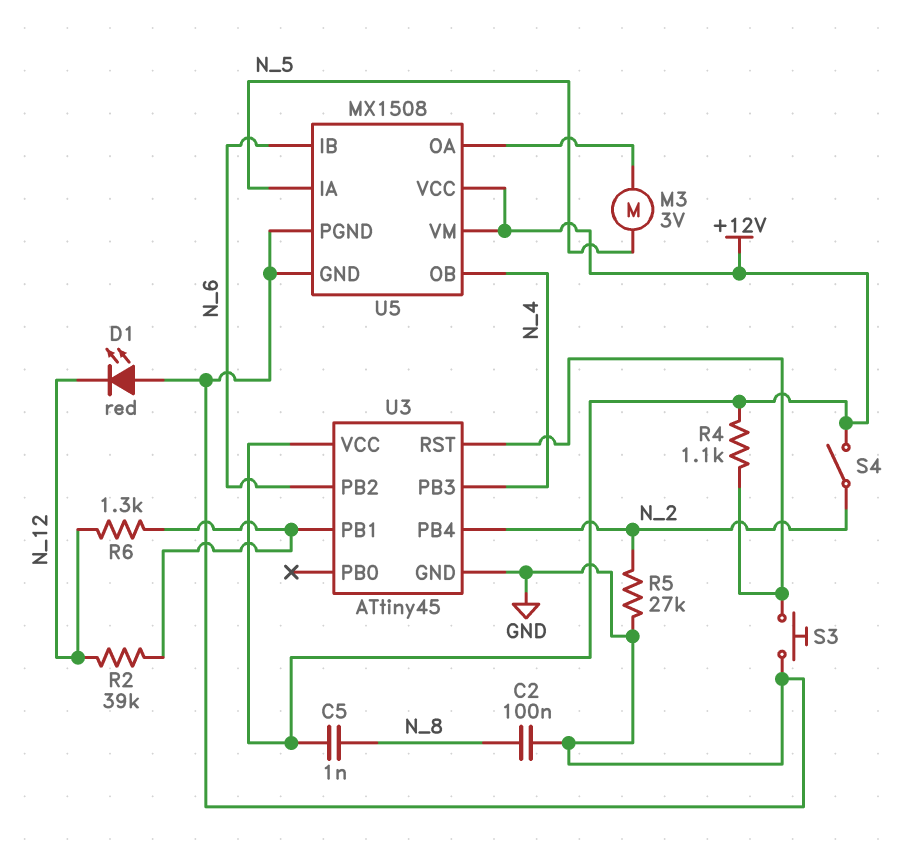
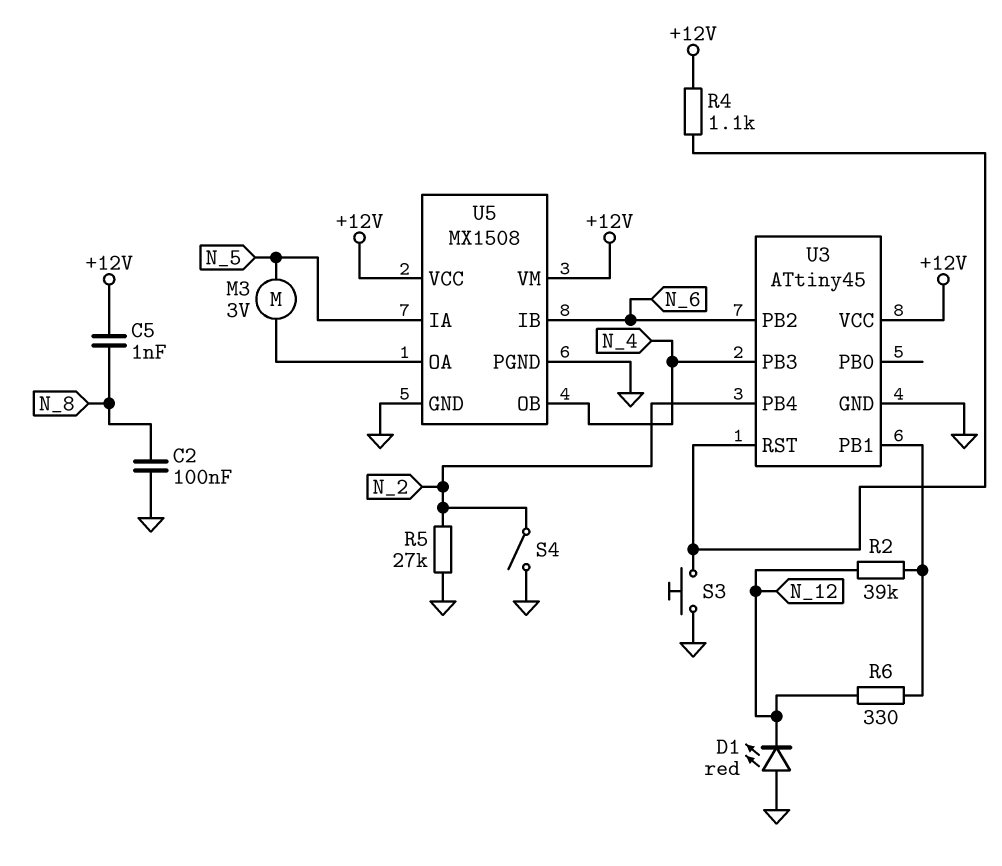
R6: 1.3k (N_12, U3/PB1) -> 330 (N_12, U3/PB1)
S4: switch (+12V, N_2) -> switch (GND, N_2)

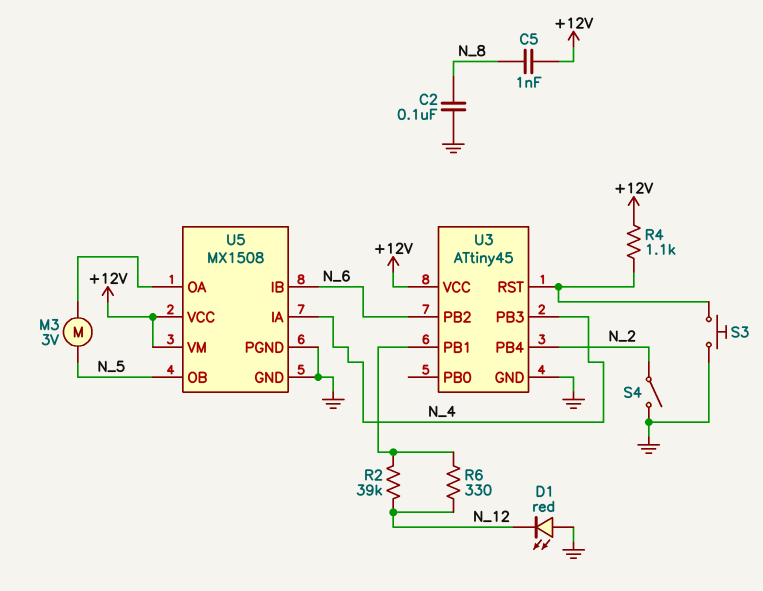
R5: 27k (GND, N_2) -> none
U5 pin IA: N_5 -> N_4
U5 pin OB: N_4 -> N_5

